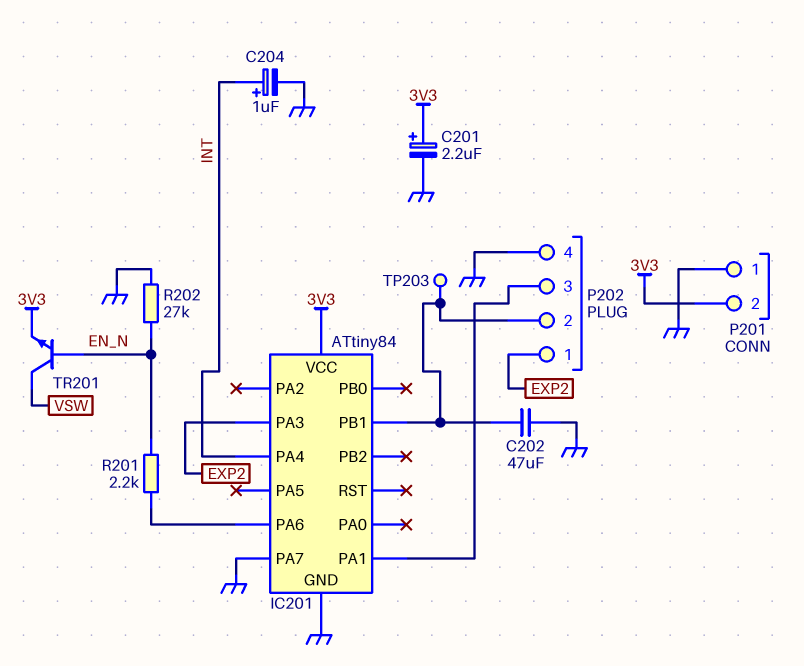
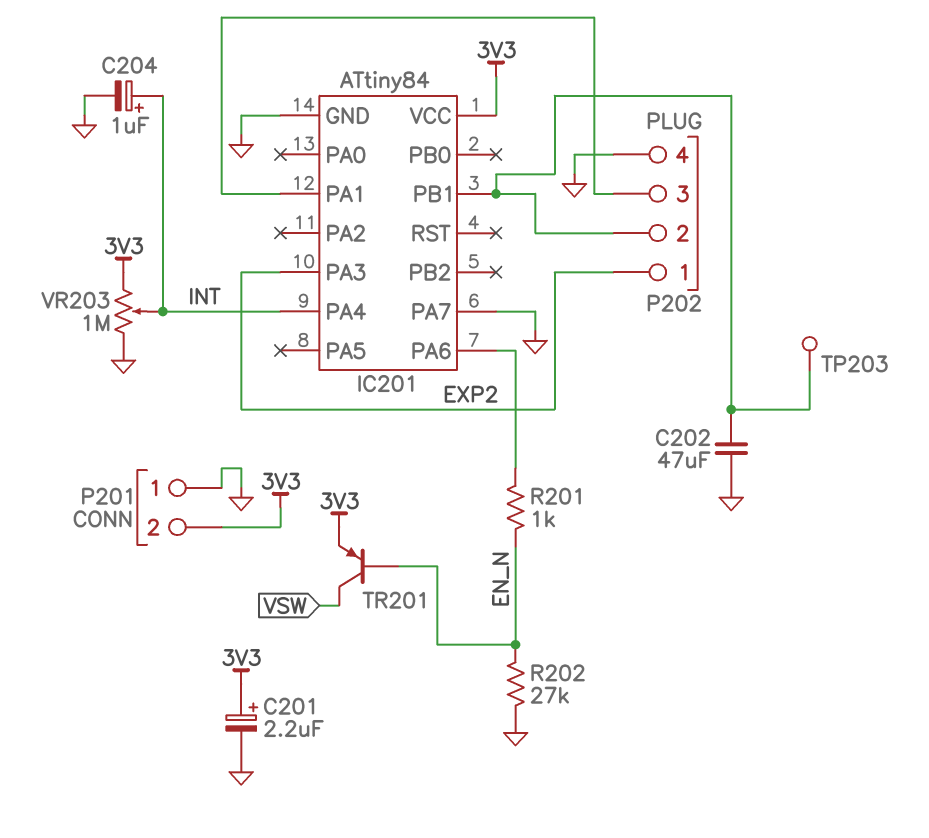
R201: 2.2k (EN_N, IC201/PA6) -> 1k (EN_N, IC201/PA6)
TR201: NPN (B EN_N, C VSW, E 3V3) -> PNP (B EN_N, C VSW, E 3V3)
VR203: none -> 1M (3V3, GND, wiper INT)

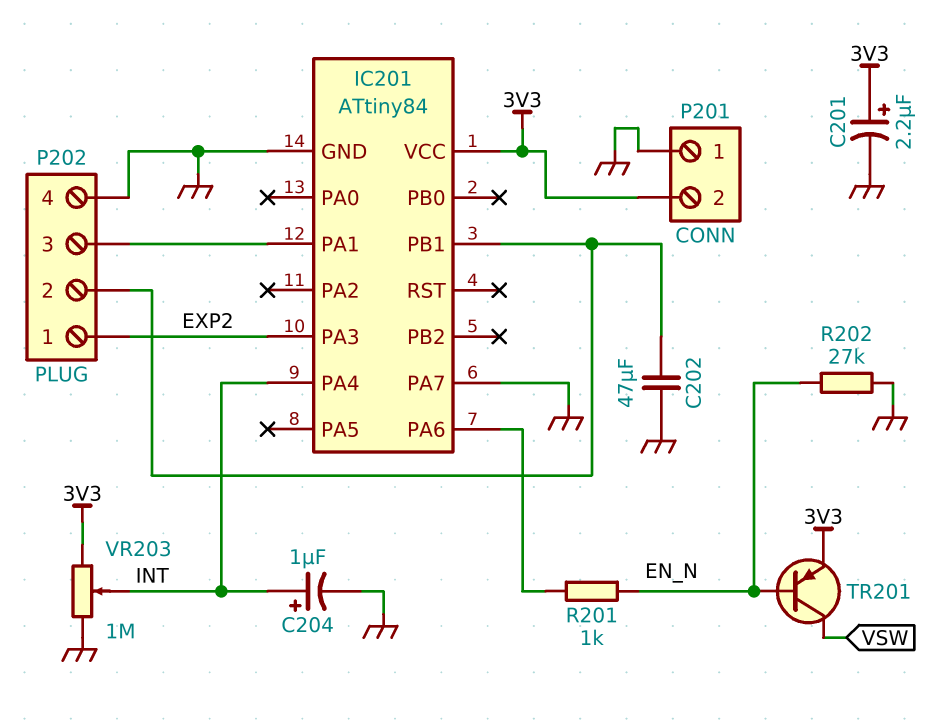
TP203: test point (IC201/PB1) -> none

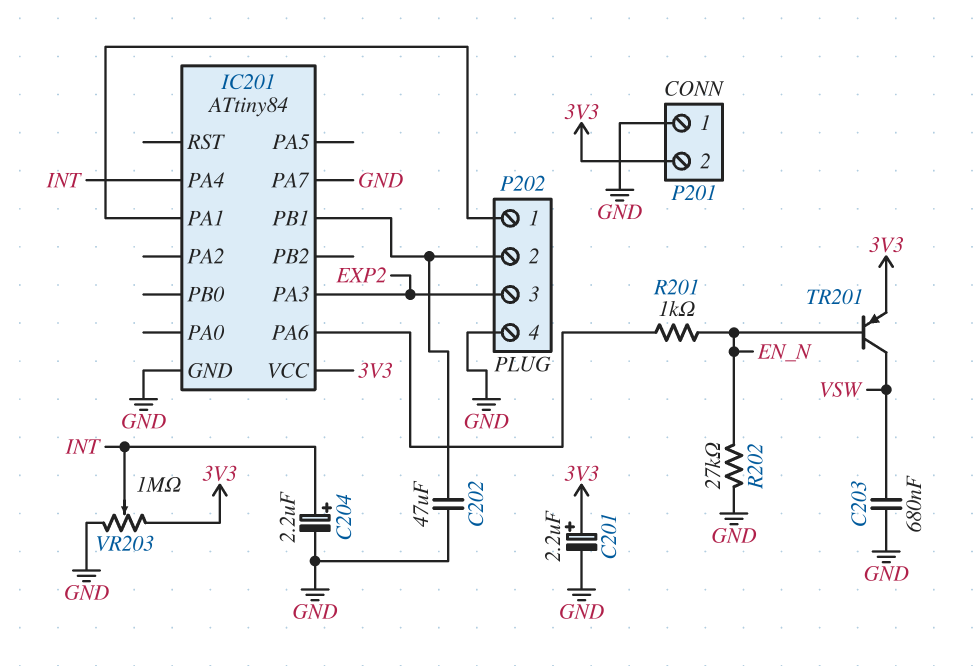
C203: none -> 680nF (GND, VSW)
C204: 1uF (plus INT, minus GND) -> 2.2uF (plus INT, minus GND)
P202 pin 1: EXP2 -> IC201/PA1
P202 pin 3: IC201/PA1 -> EXP2

